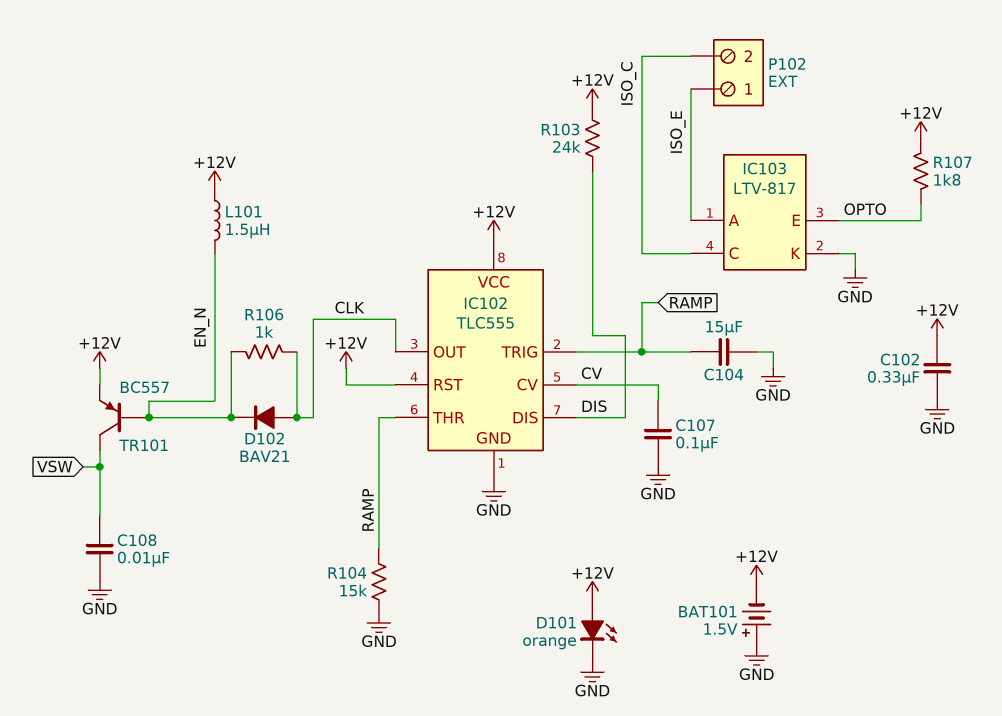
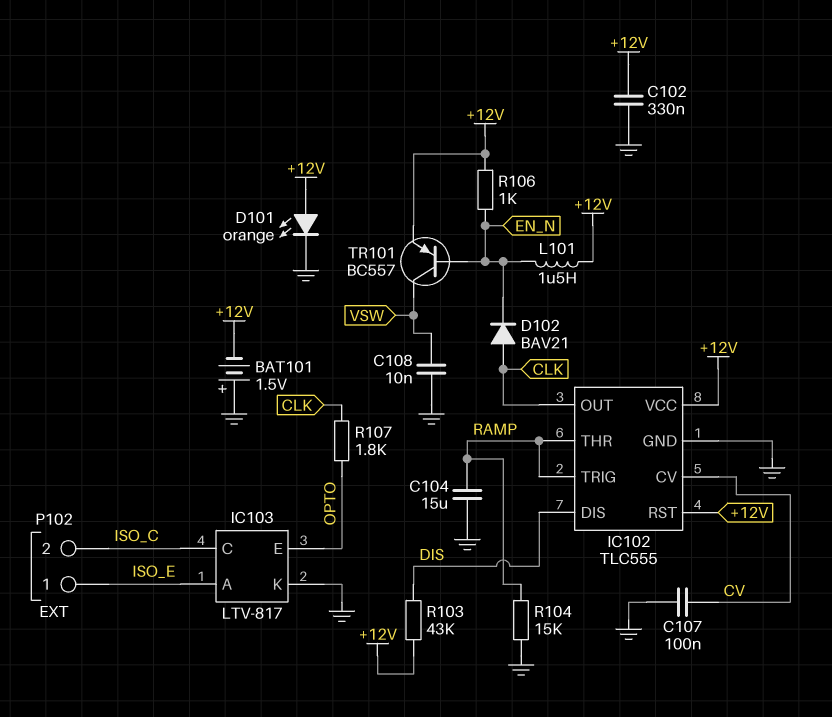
R103: 24k (+12V, DIS) -> 43k (+12V, DIS)
R106: 1k (CLK, EN_N) -> 1k (+12V, EN_N)
R107: 1.8k (+12V, OPTO) -> 1.8k (CLK, OPTO)

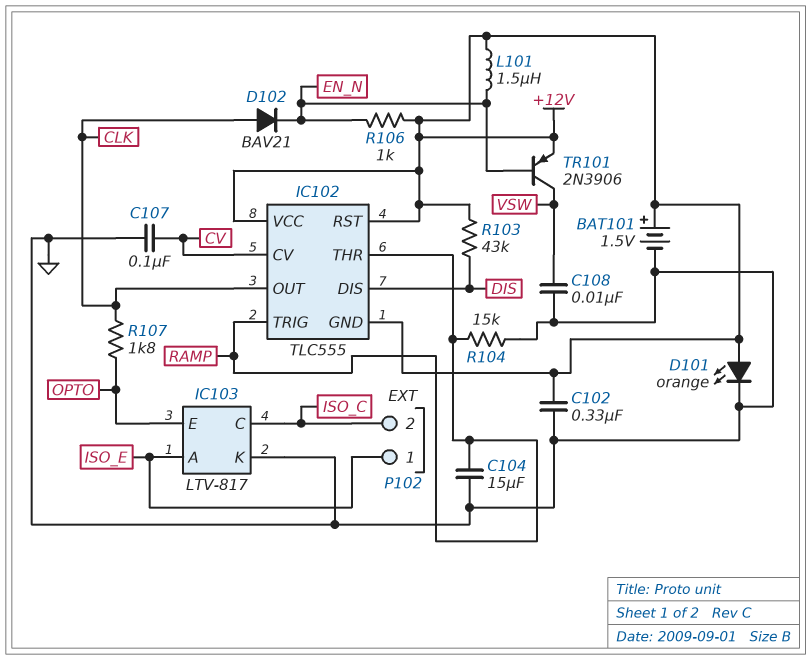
BAT101: 1.5V (plus GND, minus +12V) -> 1.5V (plus +12V, minus GND)
IC102 pin GND: GND -> +12V
TR101: PNP BC557 (B EN_N, C VSW, E +12V) -> PNP 2N3906 (B EN_N, C VSW, E +12V)

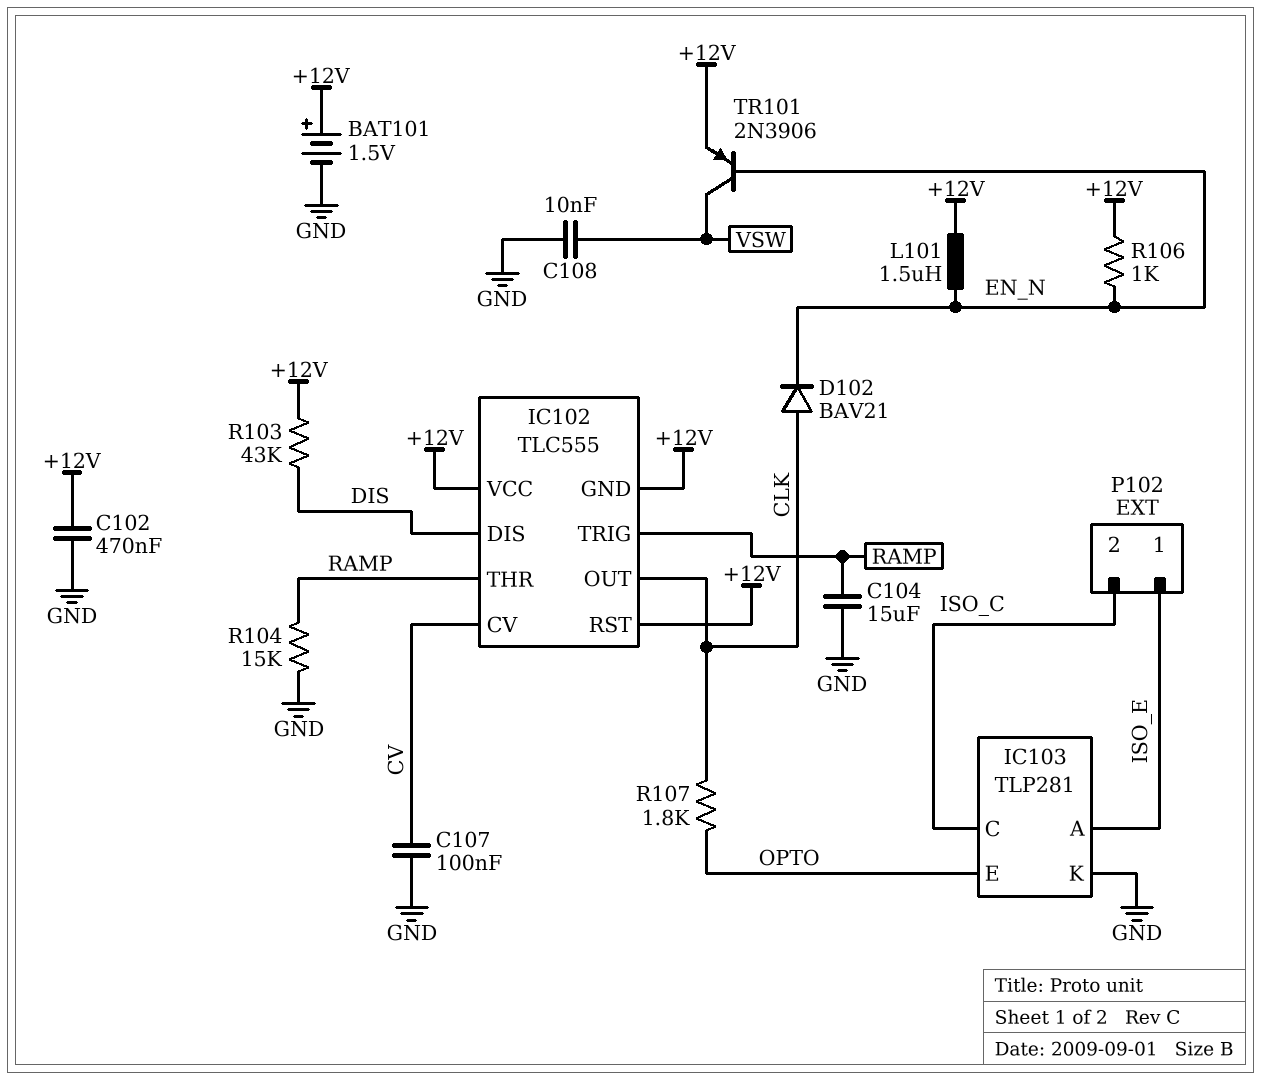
C102: 330nF (+12V, GND) -> 470nF (+12V, GND)
D101: LED orange (A +12V, K GND) -> none
IC103: LTV-817 -> TLP281

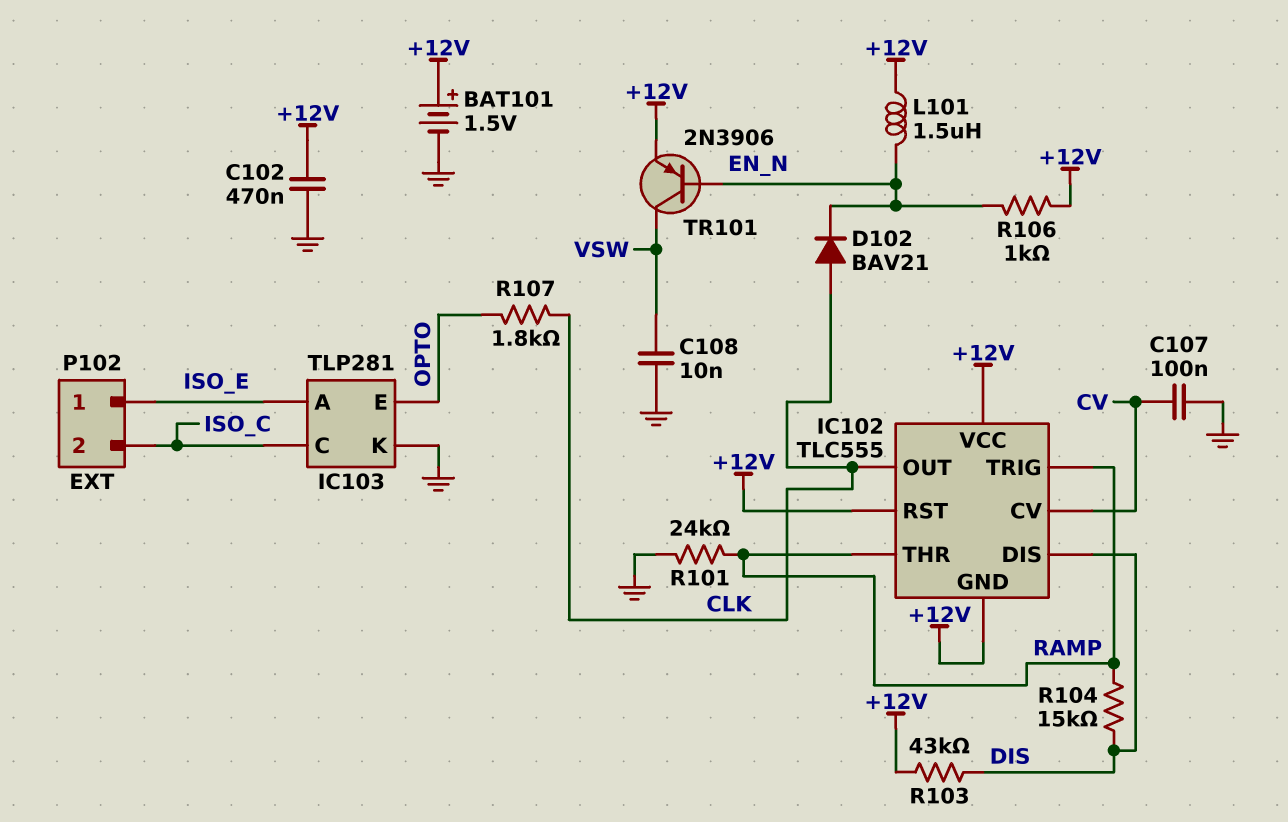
C104: 15uF (GND, RAMP) -> none
R101: none -> 24k (GND, RAMP)
R104: 15k (GND, RAMP) -> 15k (DIS, RAMP)

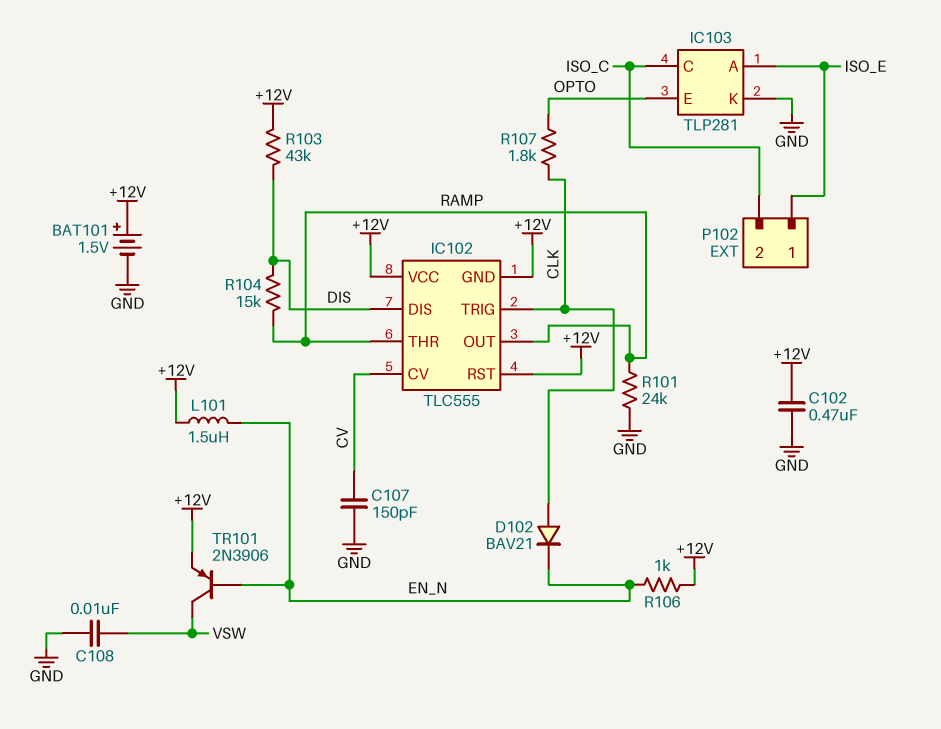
C107: 100nF (CV, GND) -> 150pF (CV, GND)
IC102 pin OUT: CLK -> RAMP
IC102 pin TRIG: RAMP -> CLK

